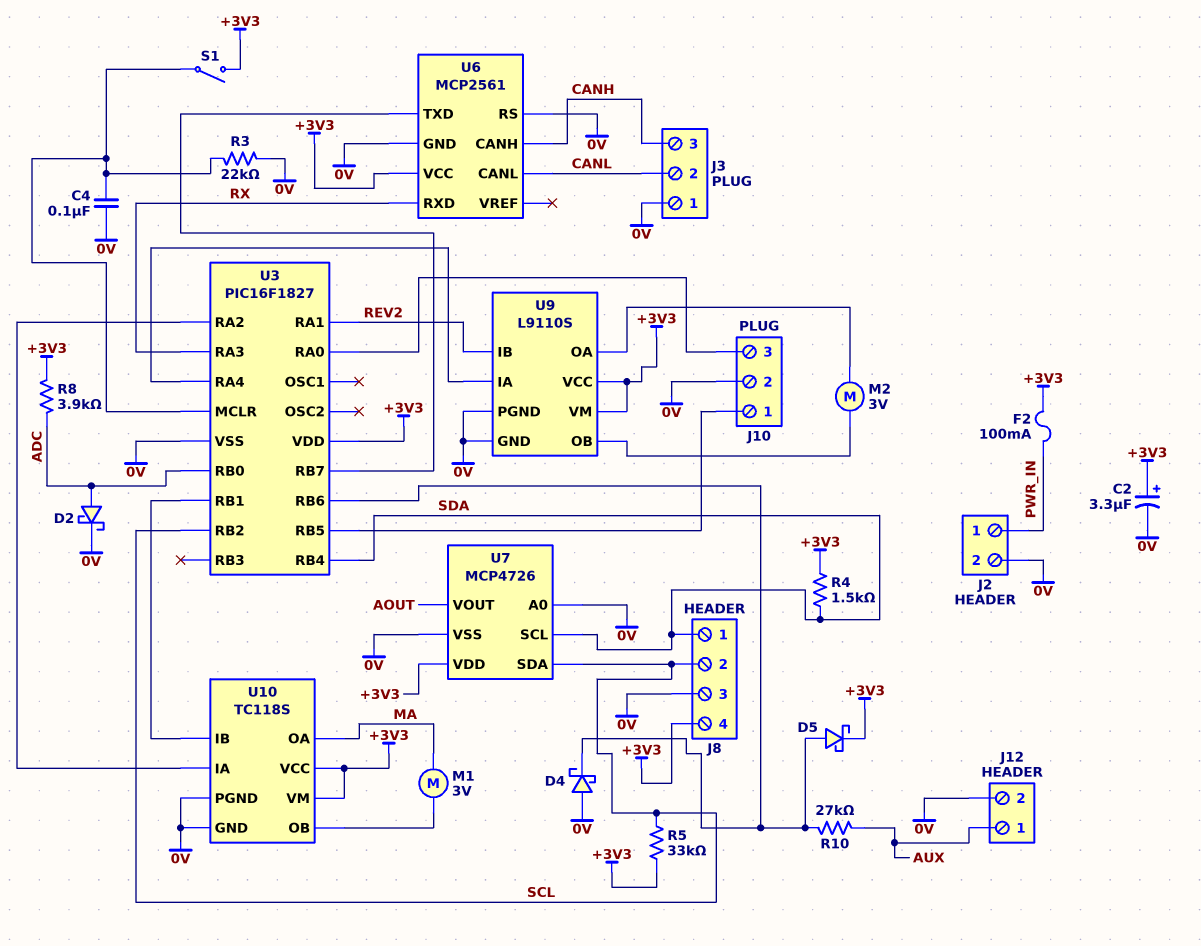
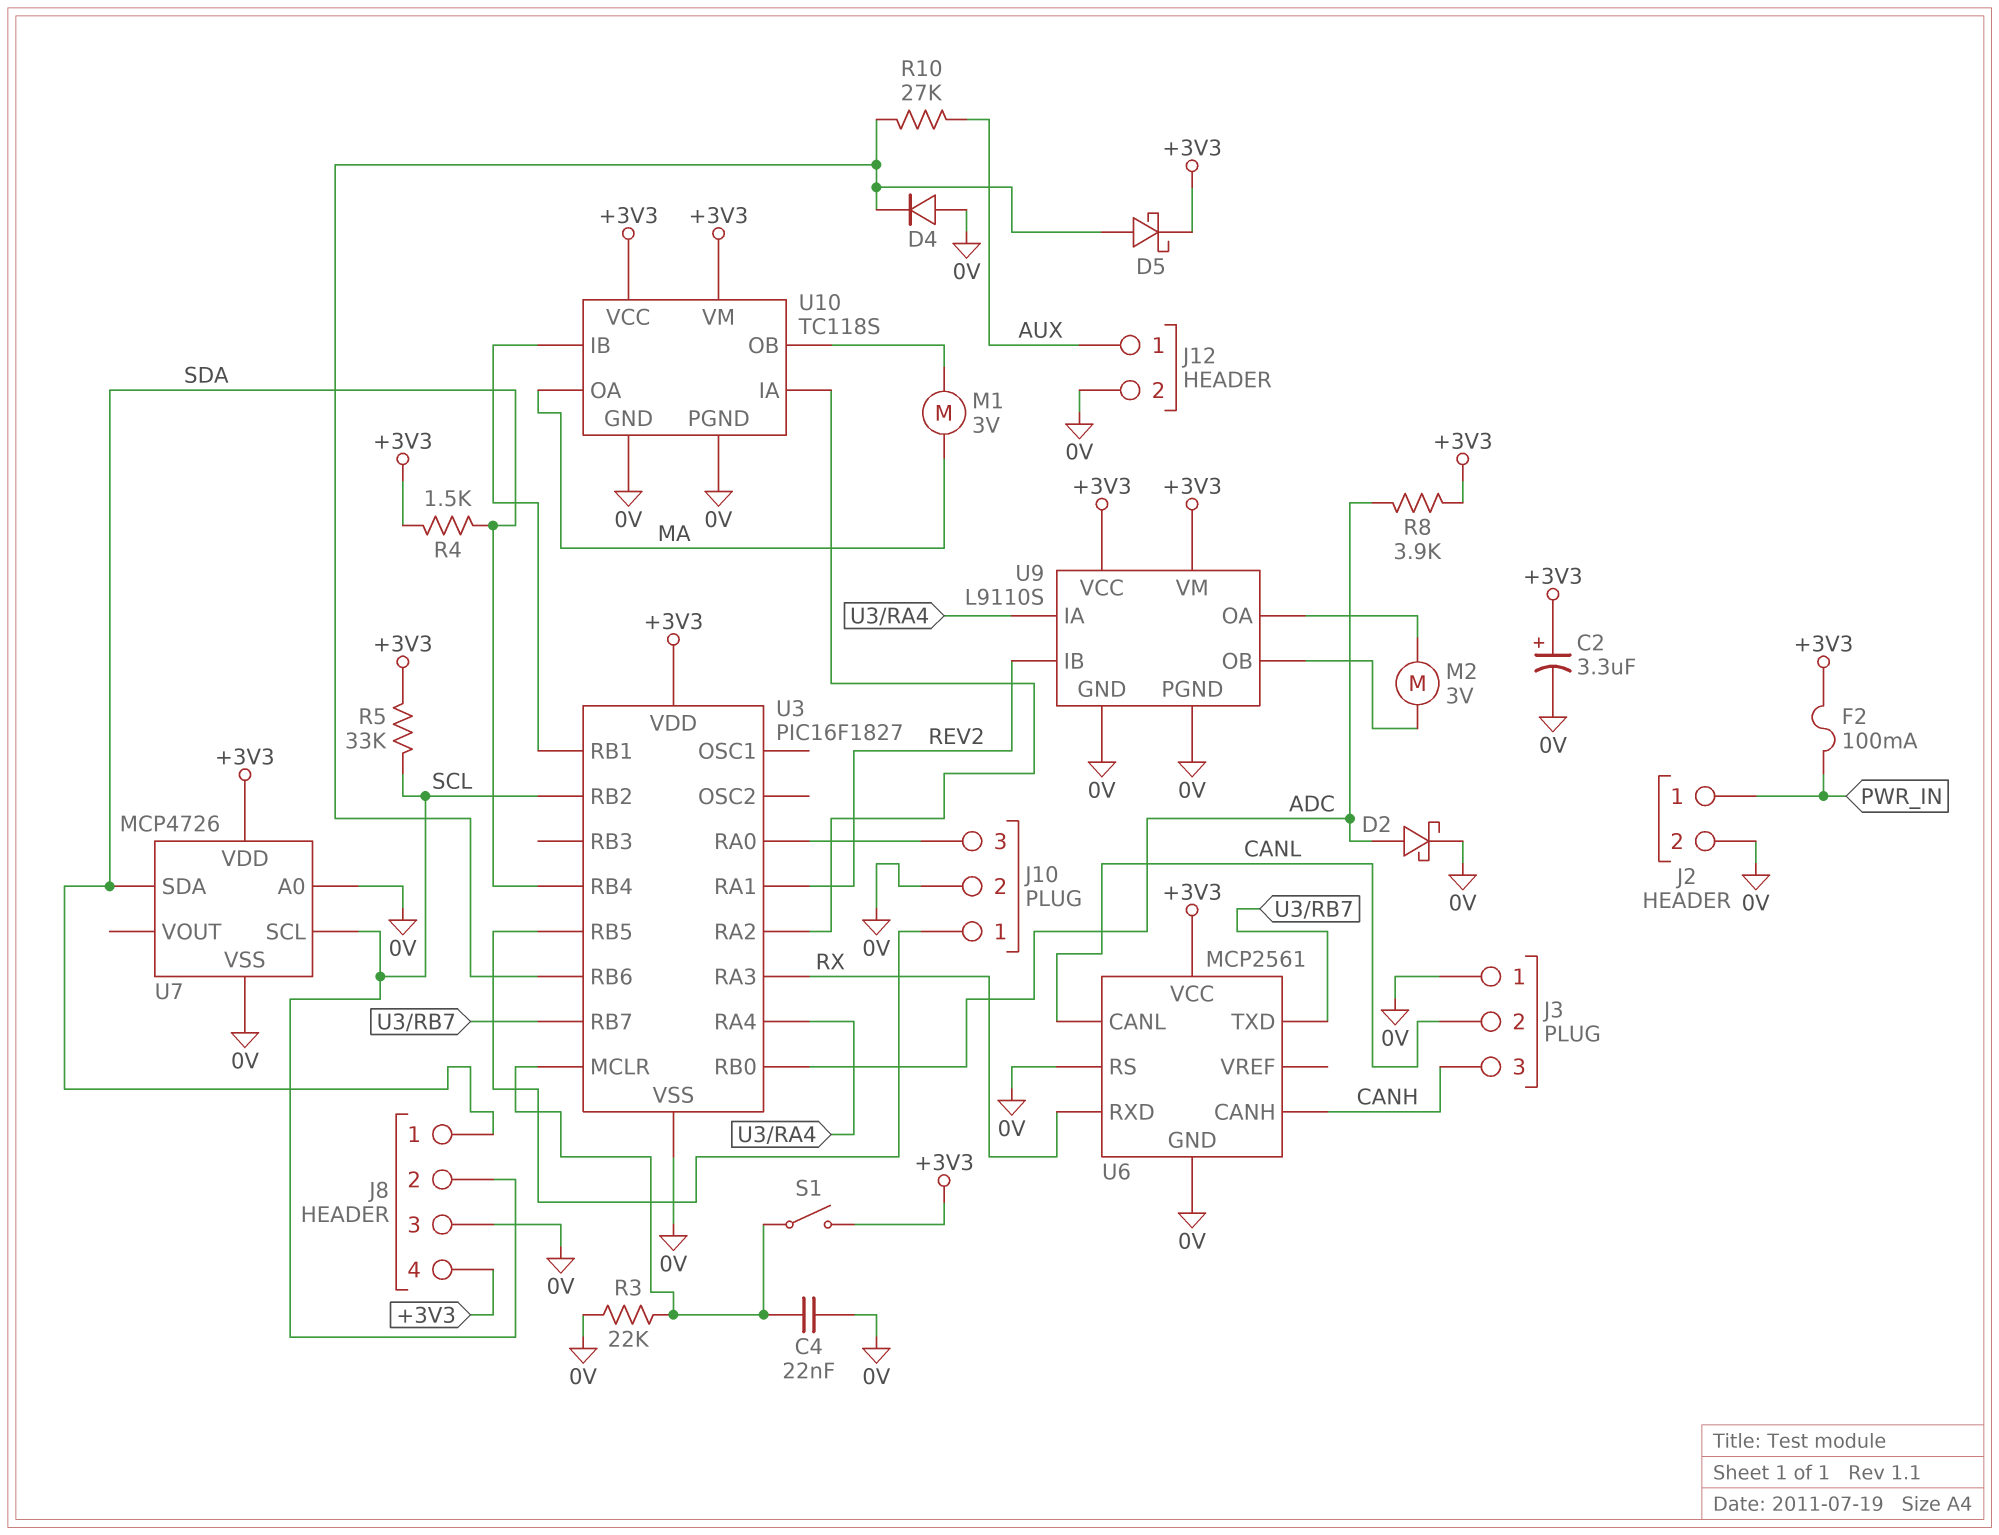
C4: 100nF (0V, U3/MCLR) -> 22nF (0V, U3/MCLR)
D4: schottky (A 0V, K U3/RB6) -> diode (A 0V, K U3/RB6)
U7 pin SCL: SDA -> SCL
U7 pin SDA: SCL -> SDA
U7 pin VOUT: AOUT -> none

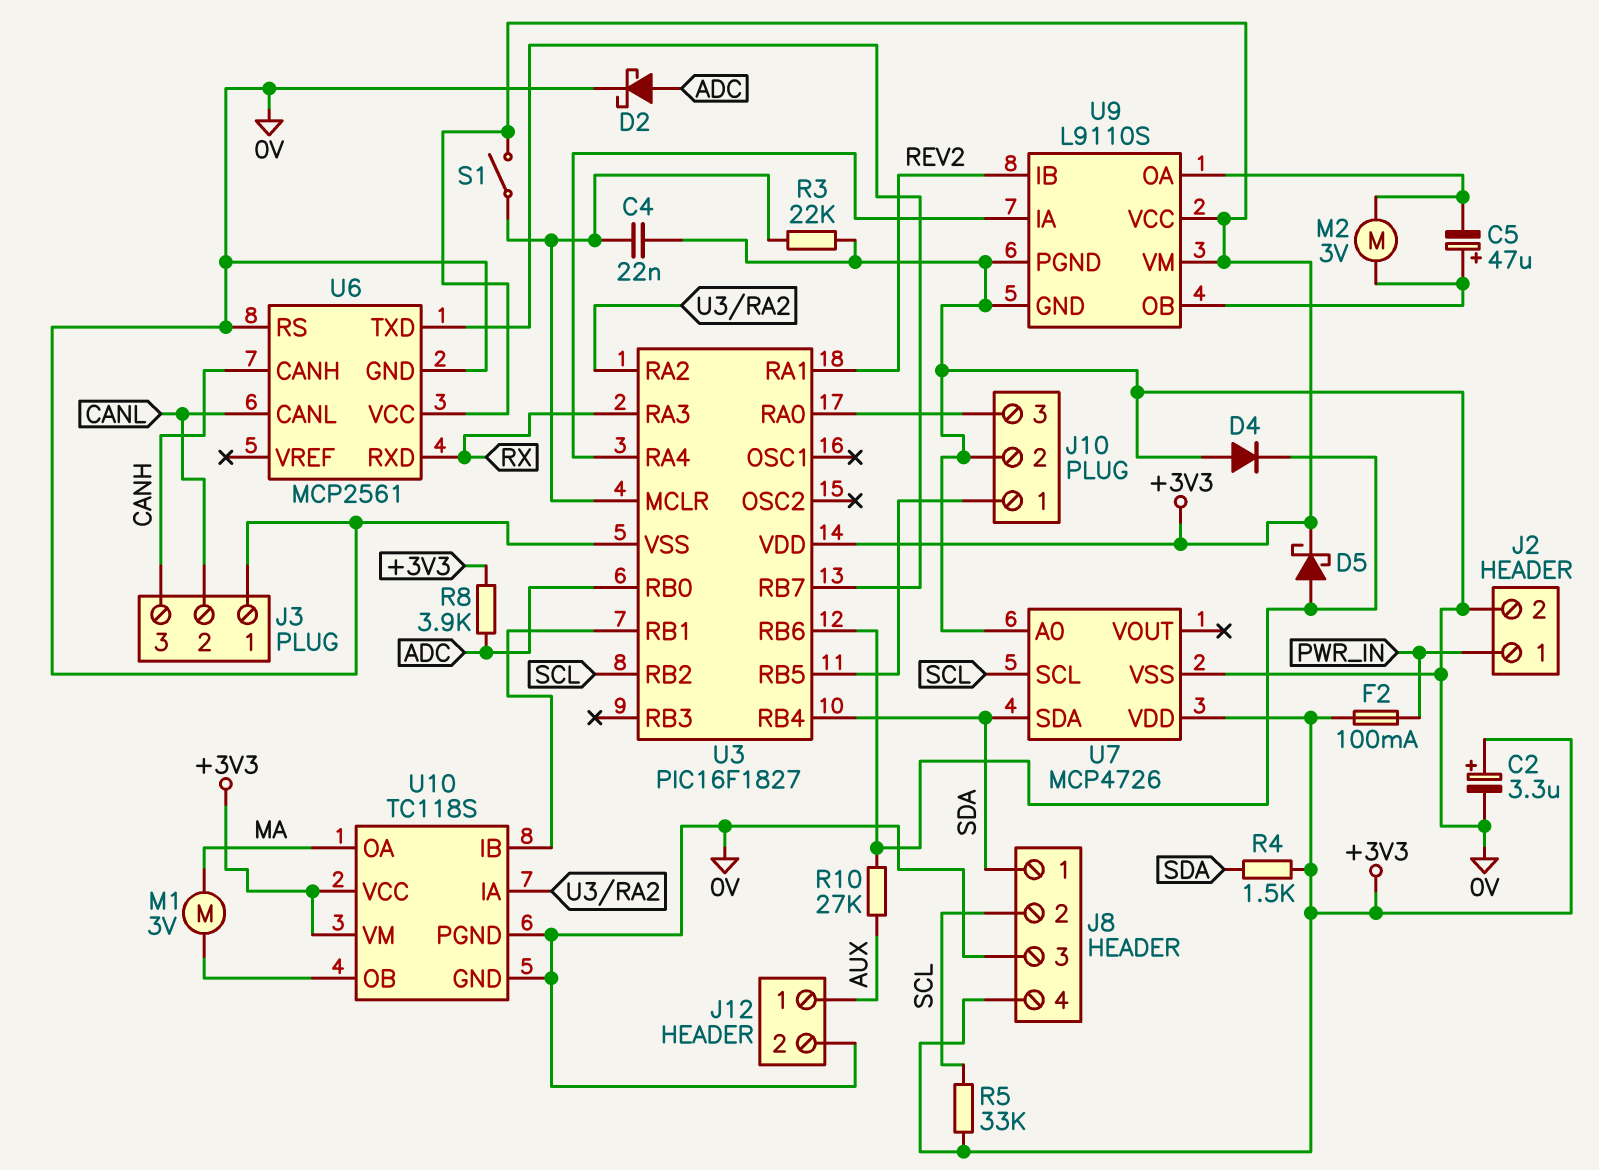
C5: none -> 47uF (plus U9/OB, minus U9/OA)

